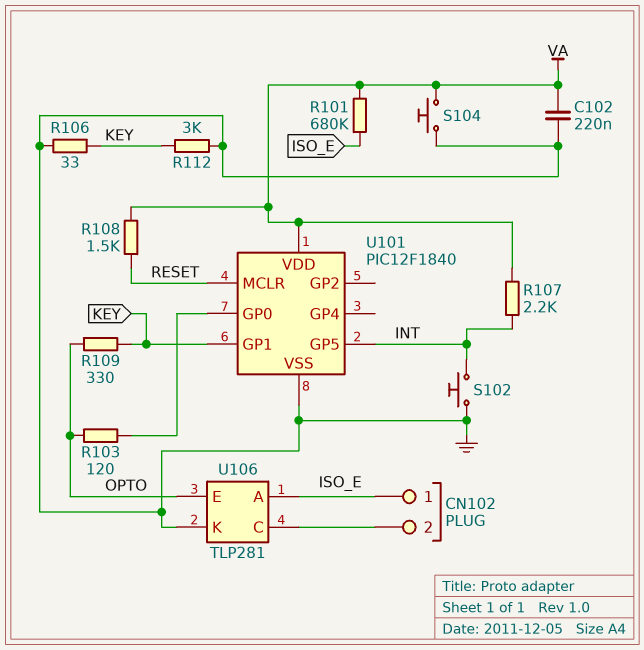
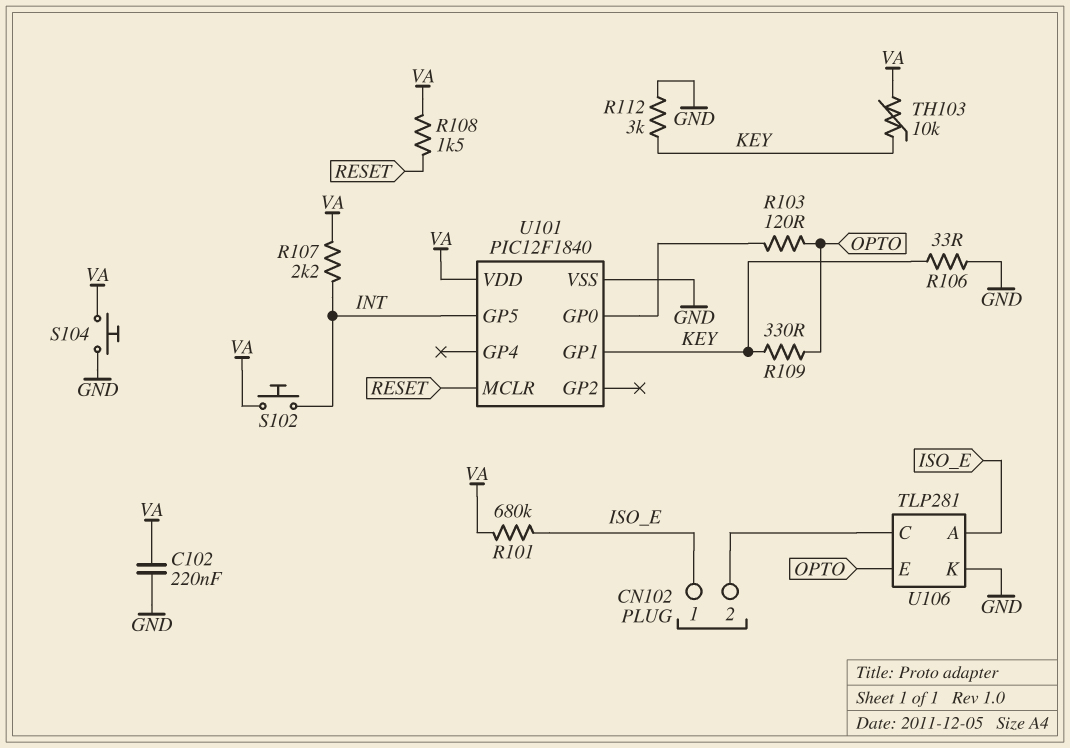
S102: button (GND, INT) -> button (INT, VA)
TH103: none -> 10k (KEY, VA)

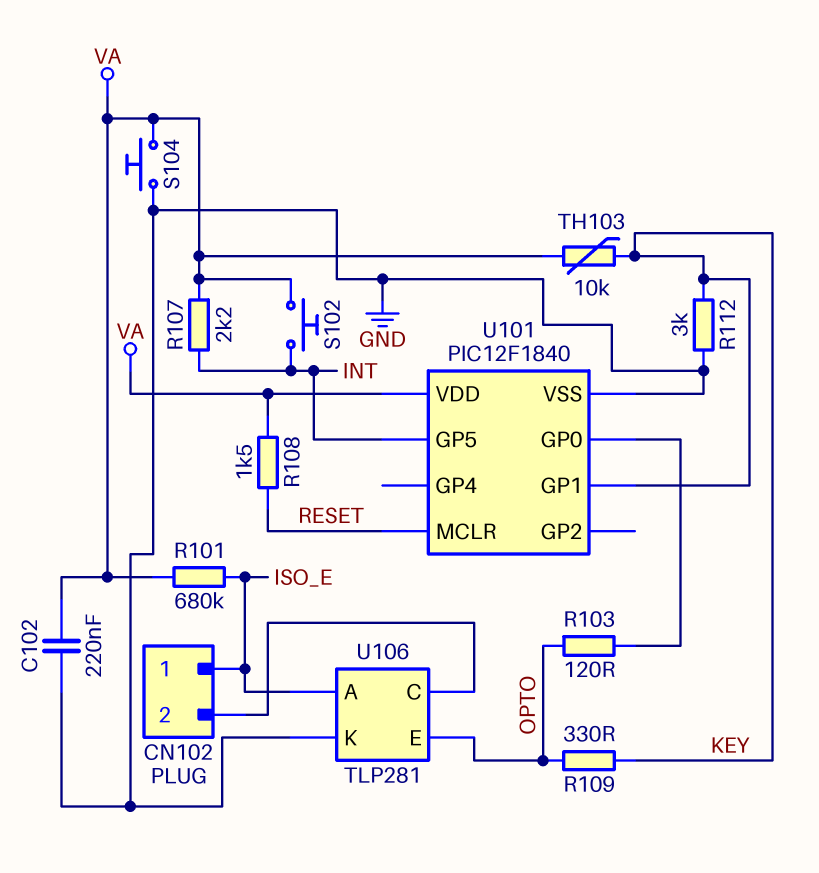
R106: 33 (GND, KEY) -> none

